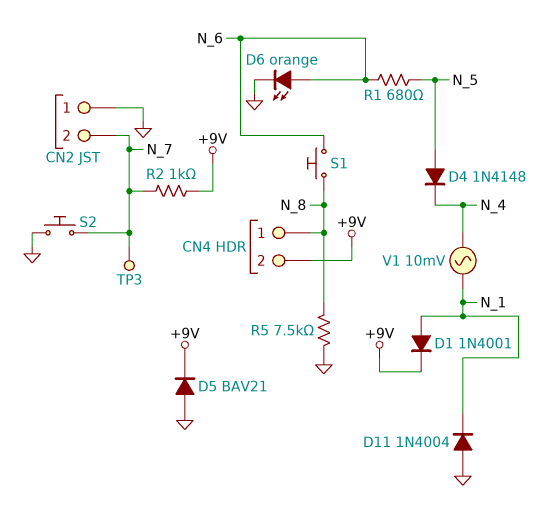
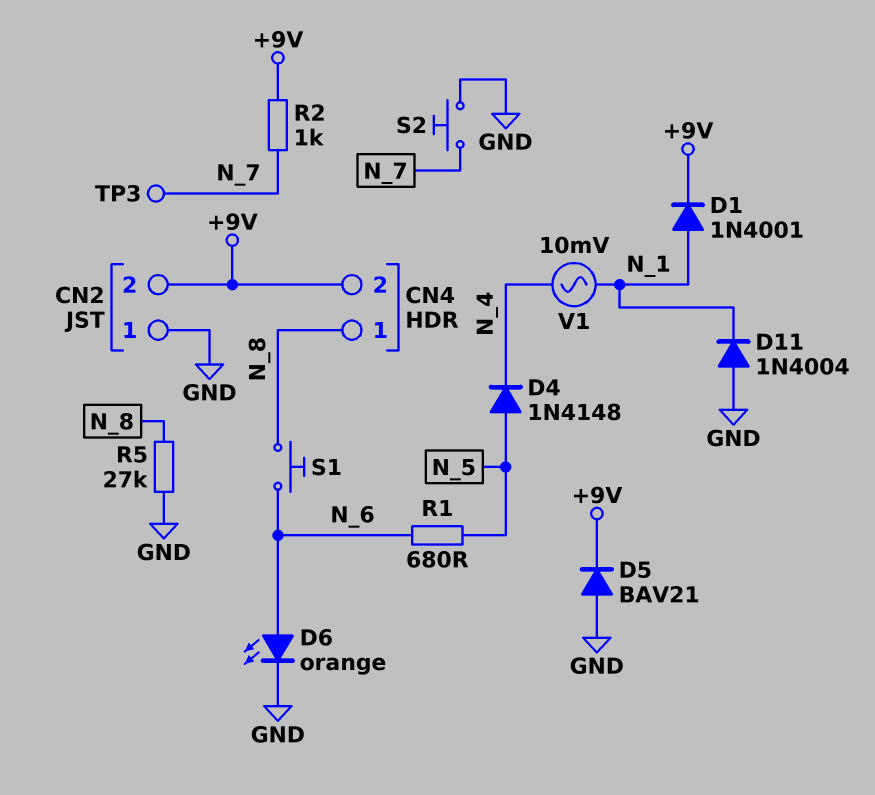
CN2 pin 2: N_7 -> +9V
R5: 7.5k (GND, N_8) -> 27k (GND, N_8)

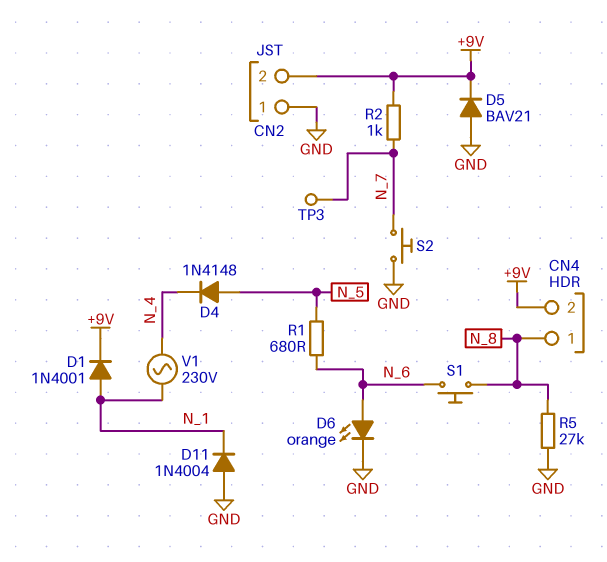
V1: AC 10mV (N_1, N_4) -> AC 230V (N_1, N_4)

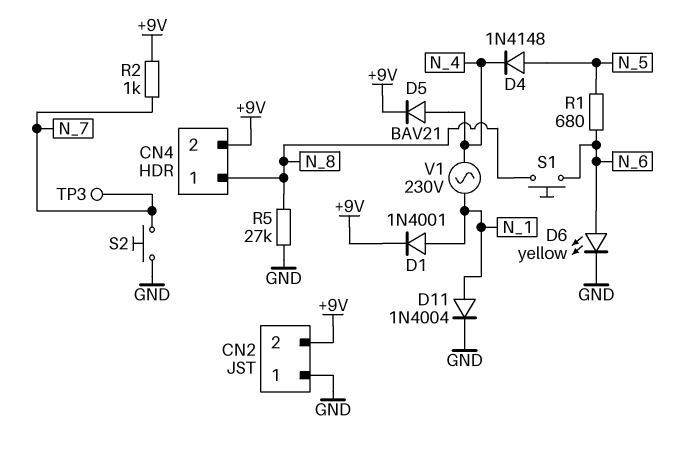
D5: diode BAV21 (A GND, K +9V) -> diode BAV21 (A N_4, K +9V)
D6: LED orange (A N_6, K GND) -> LED yellow (A N_6, K GND)
D11: diode 1N4004 (A GND, K N_1) -> diode 1N4004 (A N_1, K GND)

